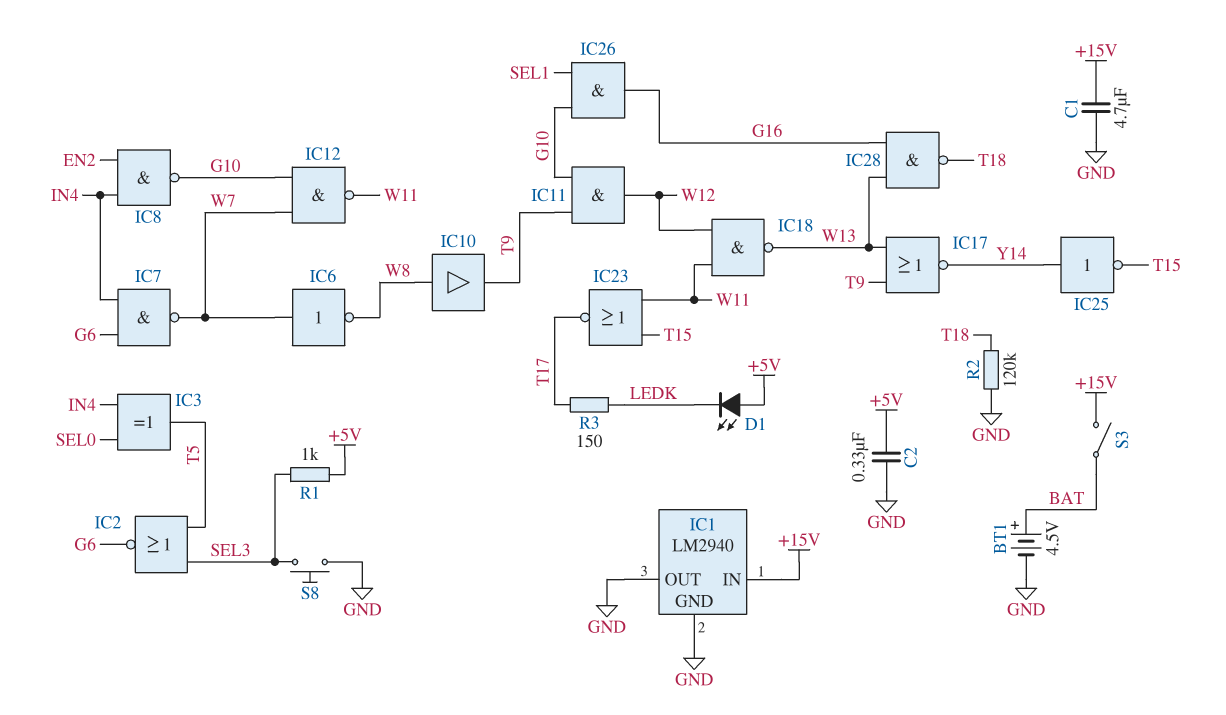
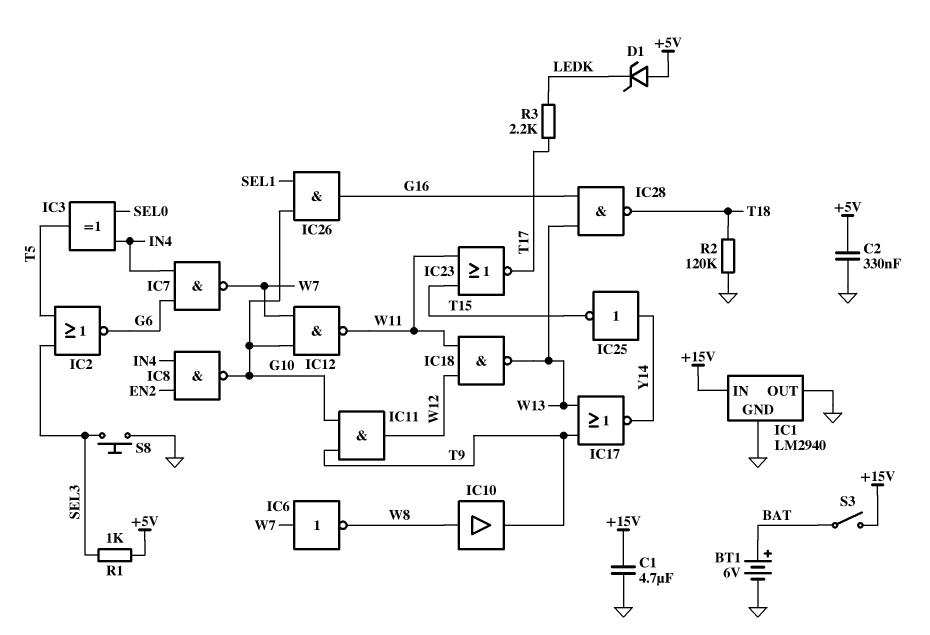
BT1: 4.5V (plus BAT, minus GND) -> 6V (plus BAT, minus GND)
D1: LED (A +5V, K LEDK) -> zener (A +5V, K LEDK)
R3: 150 (LEDK, T17) -> 2.2k (LEDK, T17)

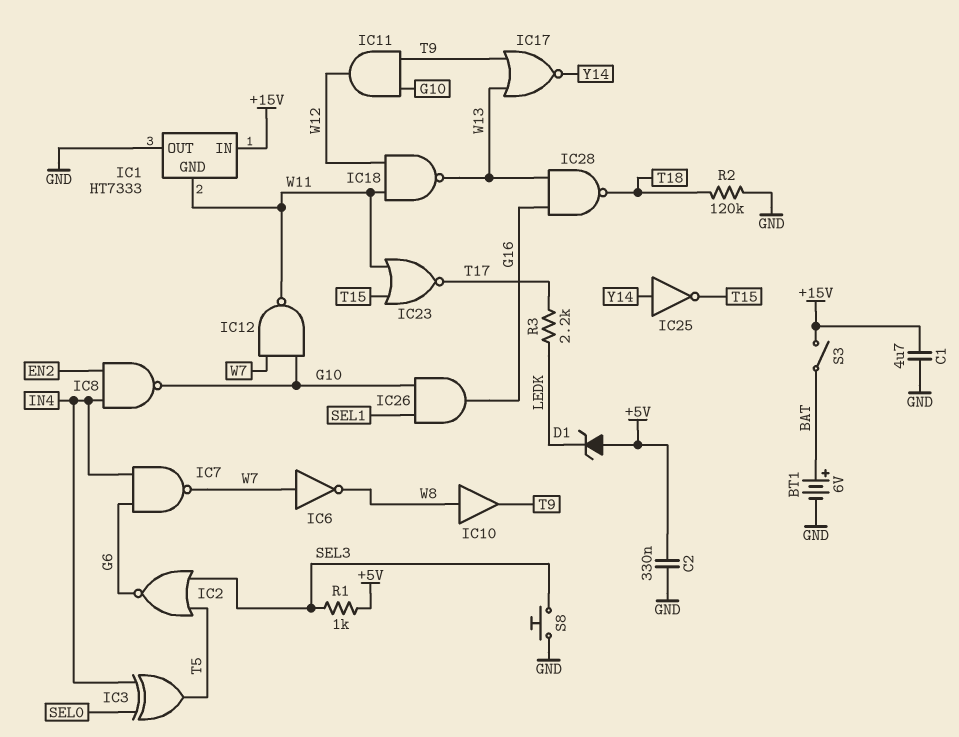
IC1: LM2940 -> HT7333
IC1 pin GND: GND -> W11

